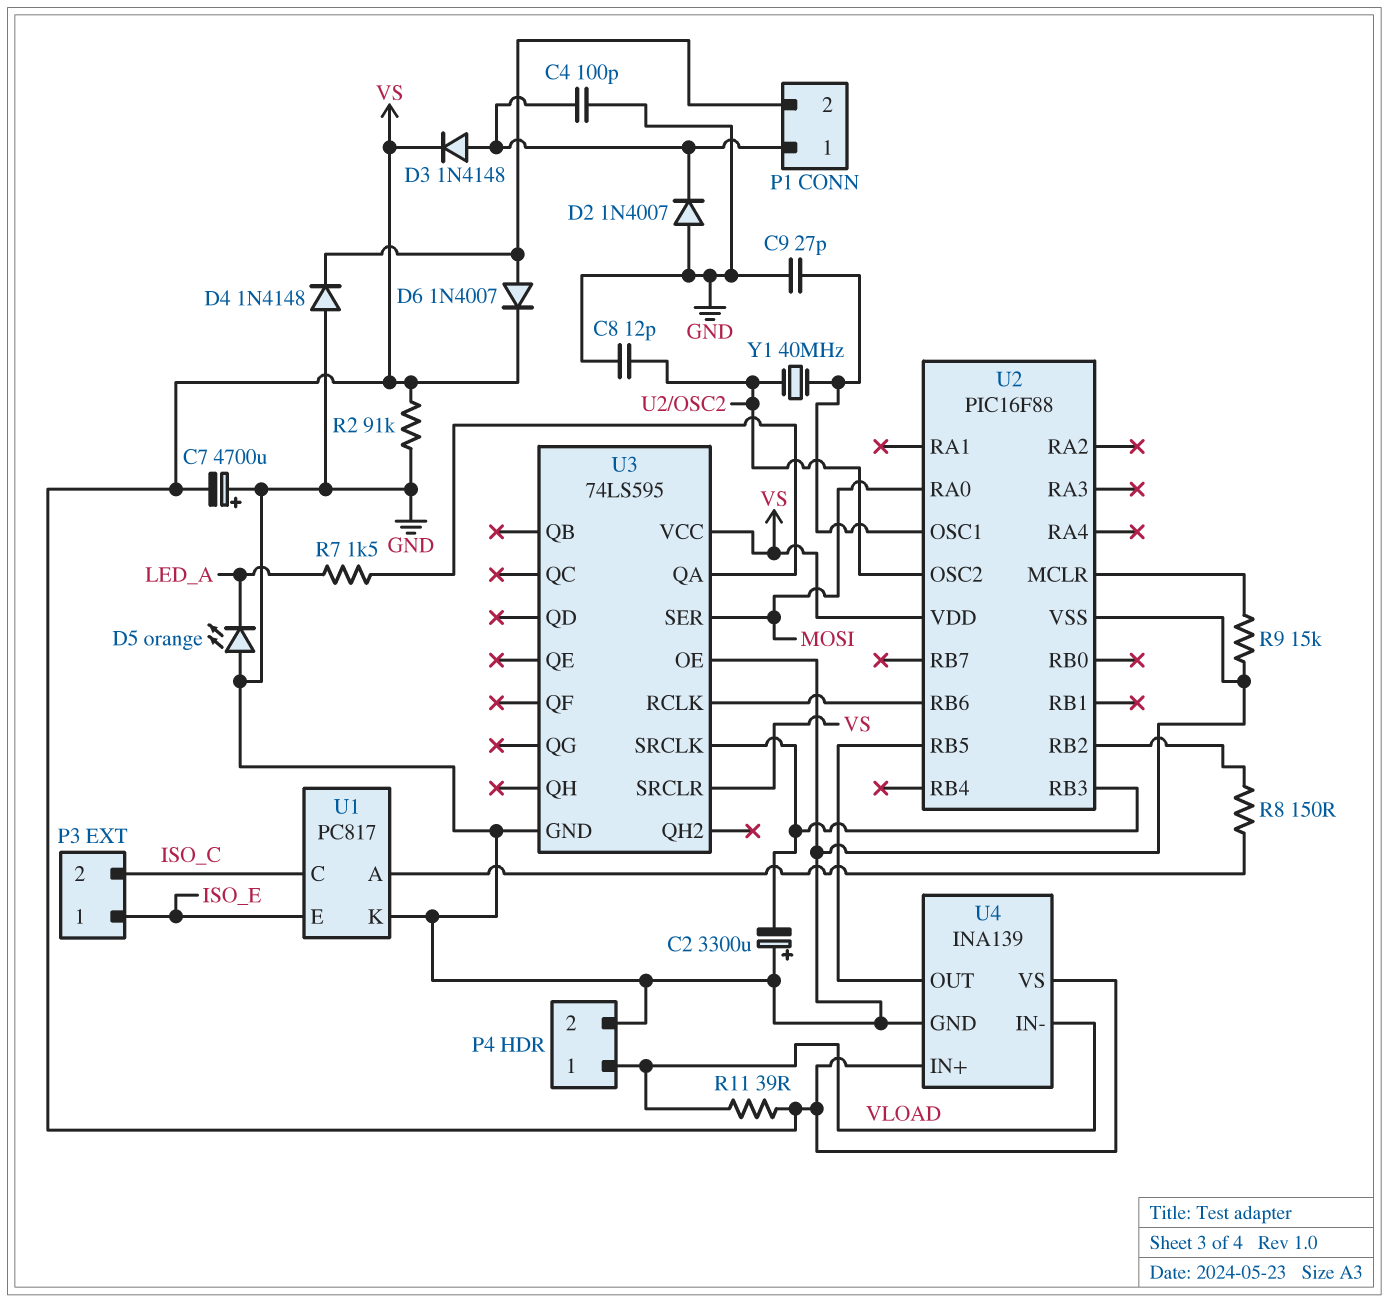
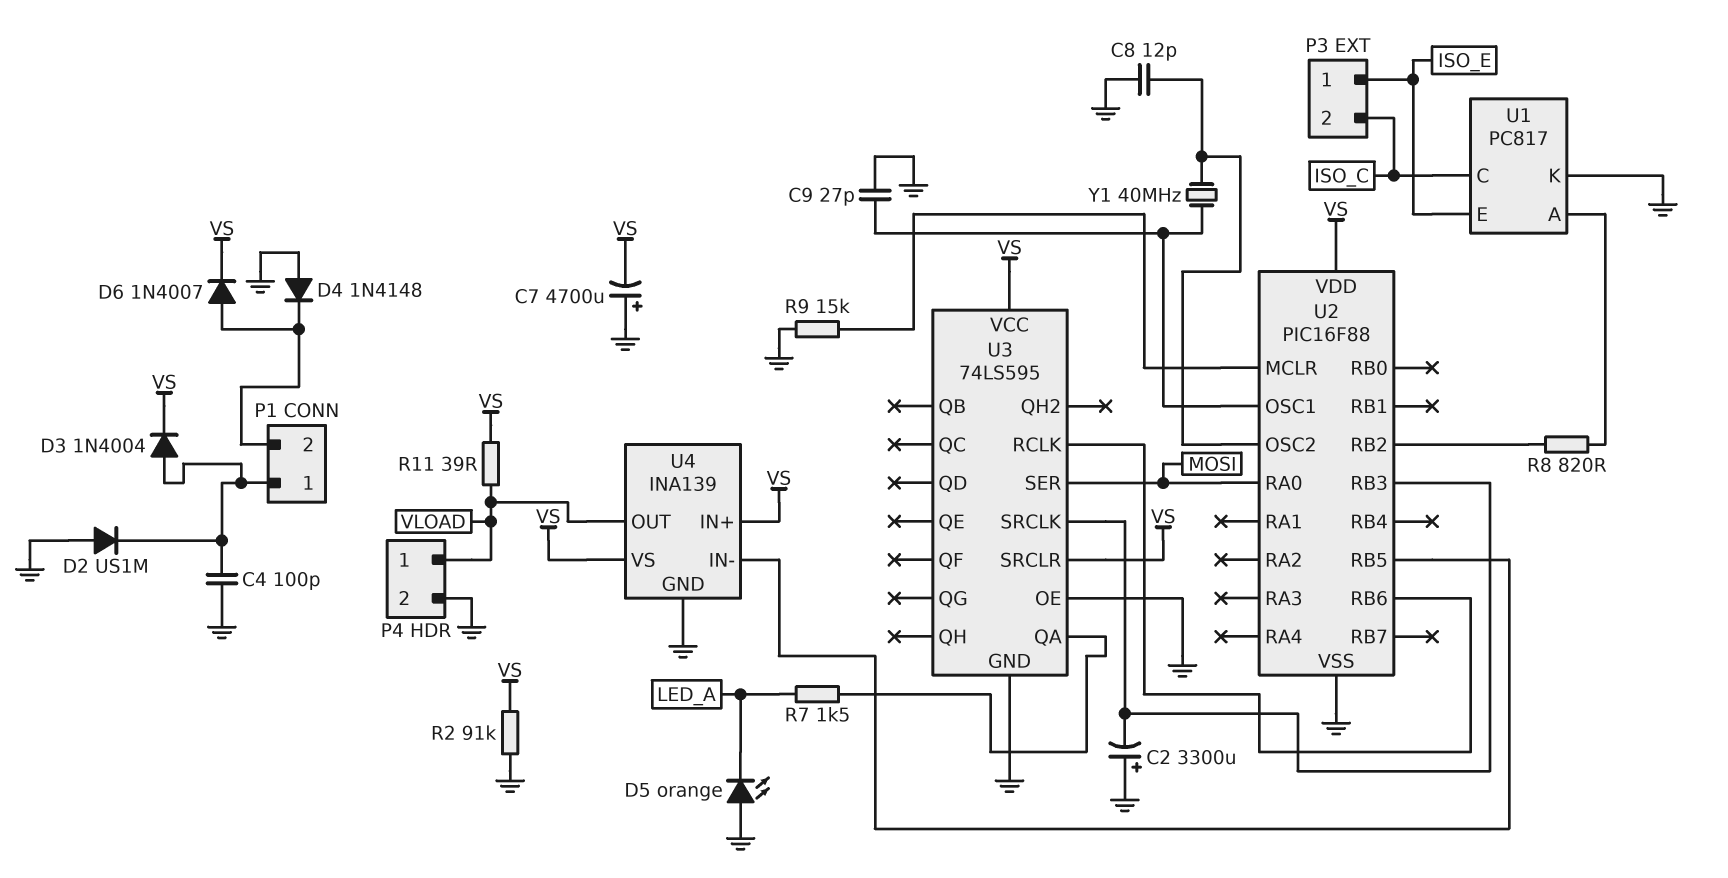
D2: diode 1N4007 (A GND, K P1/1) -> diode US1M (A GND, K P1/1)
D3: diode 1N4148 (A P1/1, K VS) -> diode 1N4004 (A P1/1, K VS)
R8: 150 (U1/A, U2/RB2) -> 820 (U1/A, U2/RB2)
U4 pin IN-: VLOAD -> U2/RB5
U4 pin OUT: U2/RB5 -> VLOAD

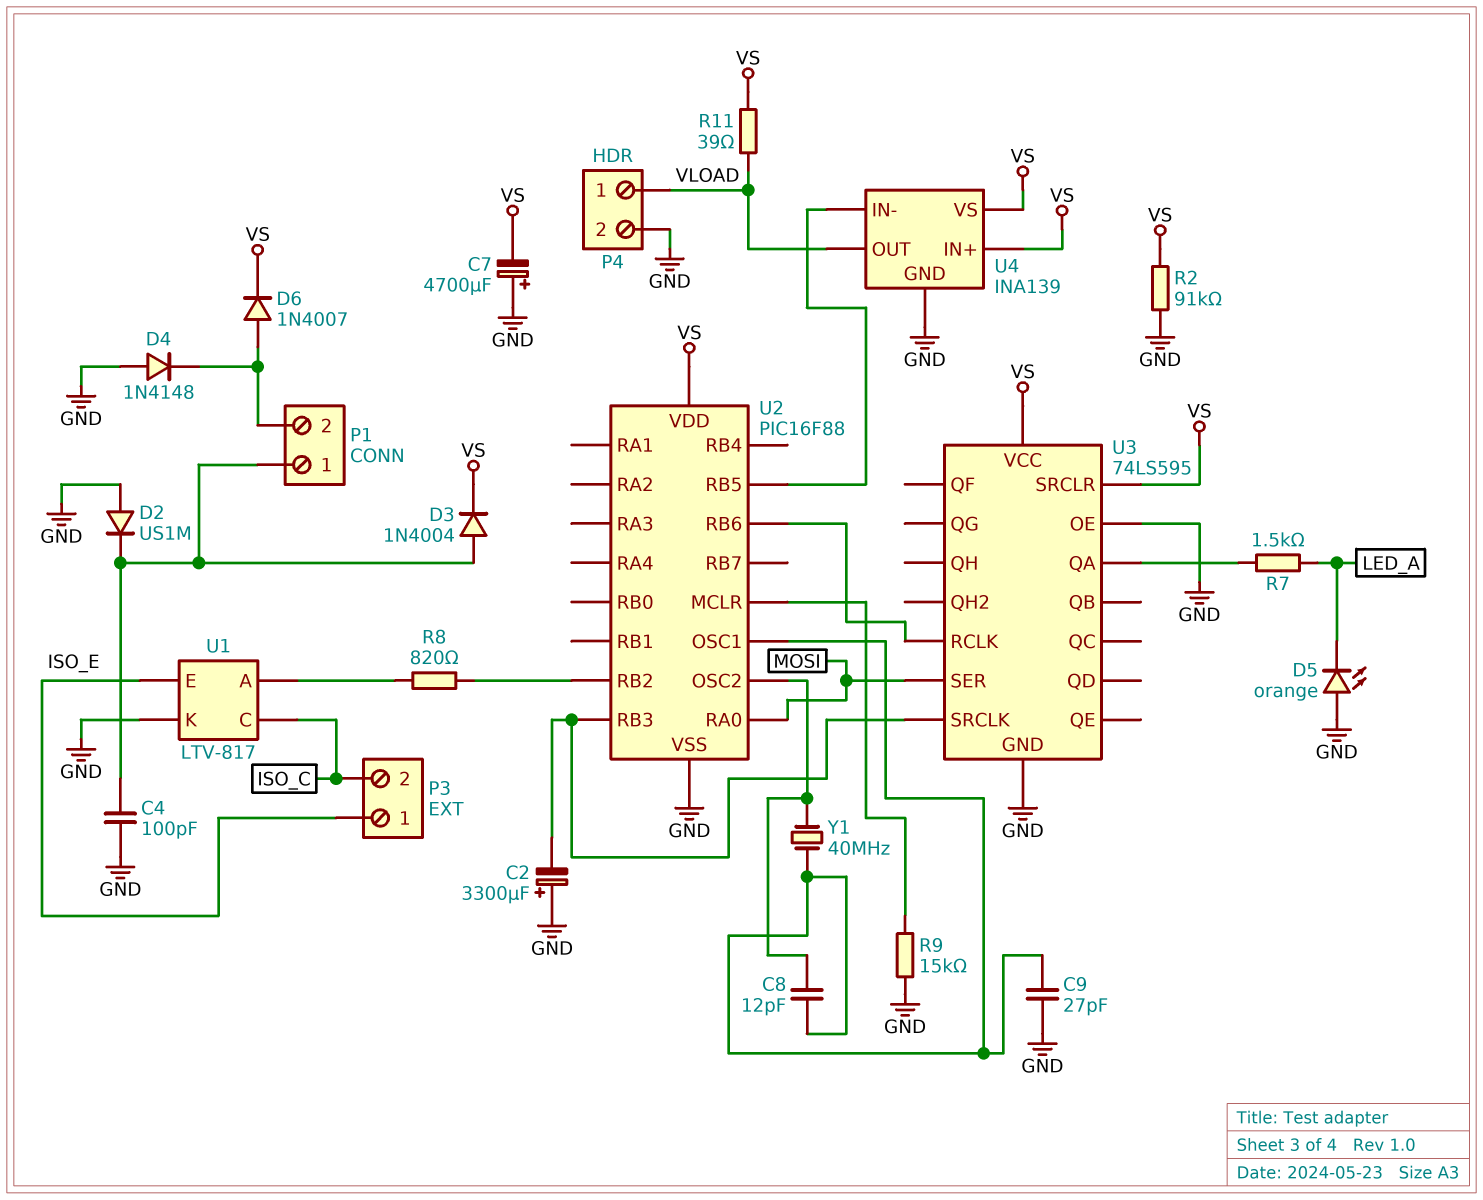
C8: 12pF (GND, U2/OSC2) -> 12pF (U2/OSC1, U2/OSC2)
U1: PC817 -> LTV-817

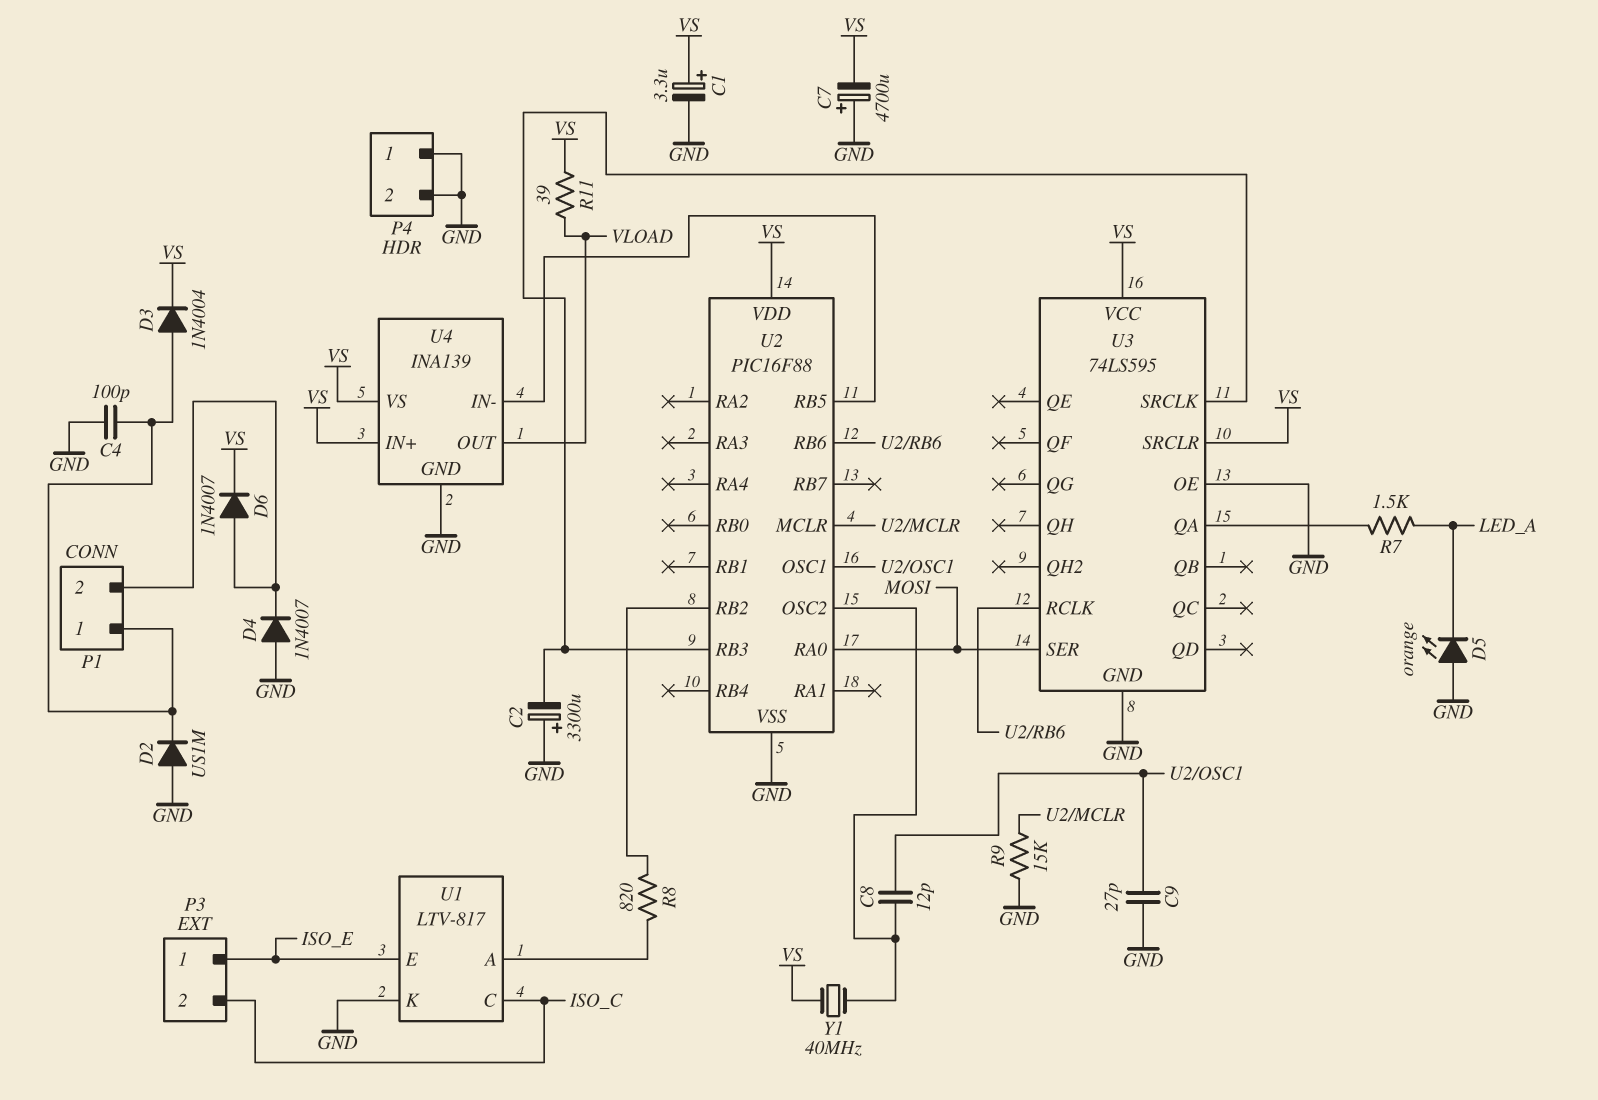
C1: none -> 3.3uF (plus VS, minus GND)
D4: diode 1N4148 (A GND, K P1/2) -> diode 1N4007 (A GND, K P1/2)
P4 pin 1: VLOAD -> GND
R2: 91k (GND, VS) -> none
Y1: 40MHz (U2/OSC1, U2/OSC2) -> 40MHz (U2/OSC2, VS)

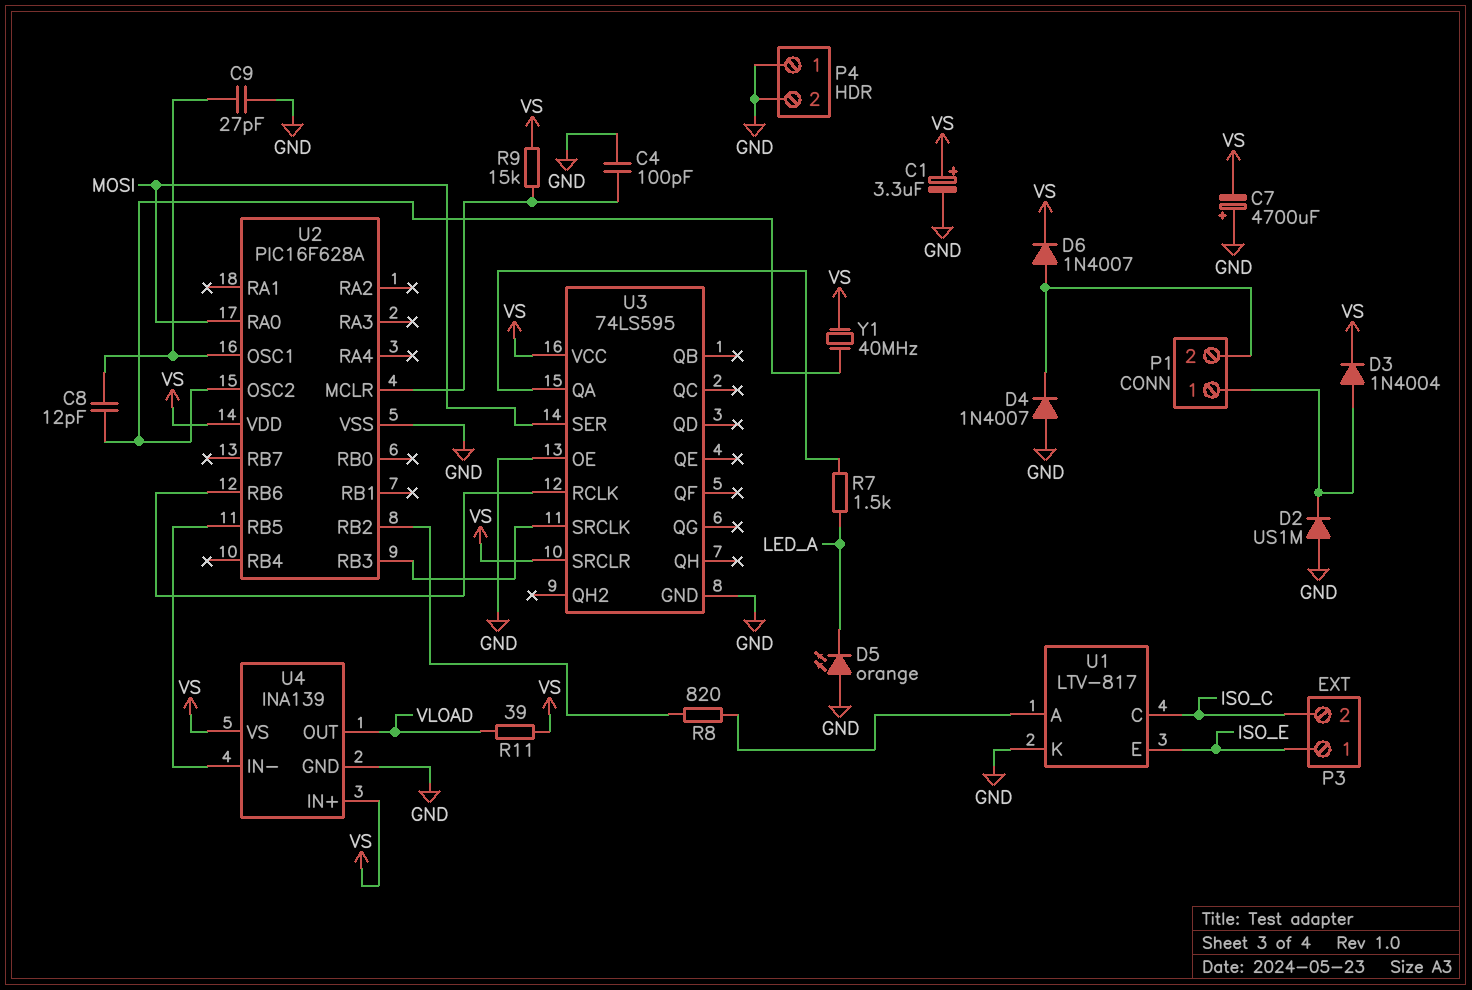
C2: 3300uF (plus GND, minus U2/RB3) -> none
C4: 100pF (GND, P1/1) -> 100pF (GND, U2/MCLR)
R9: 15k (GND, U2/MCLR) -> 15k (U2/MCLR, VS)
U2: PIC16F88 -> PIC16F628A

